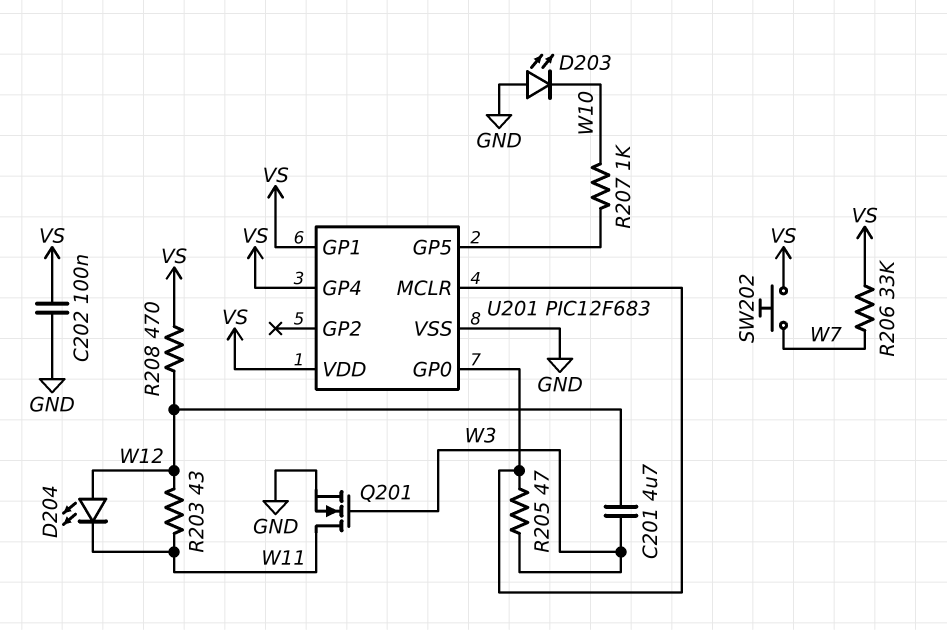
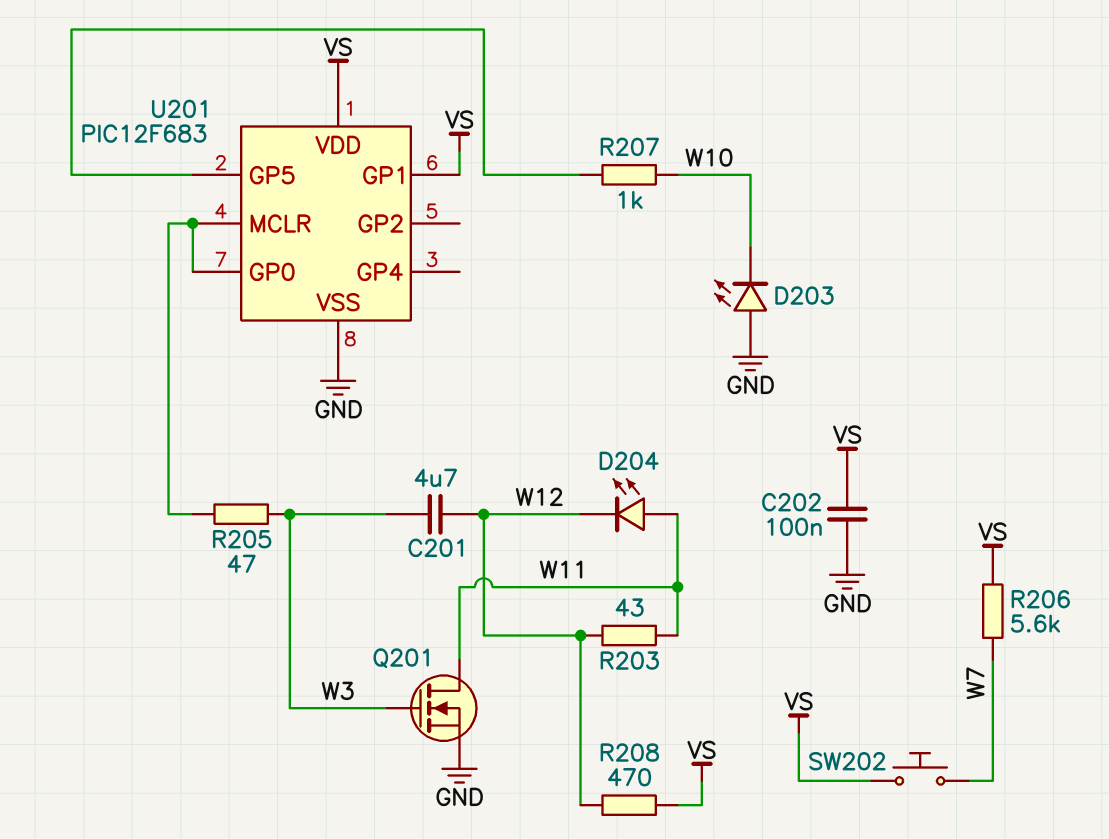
D204: LED (A W12, K W11) -> LED (A W11, K W12)
R206: 33k (VS, W7) -> 5.6k (VS, W7)
U201 pin GP4: VS -> none

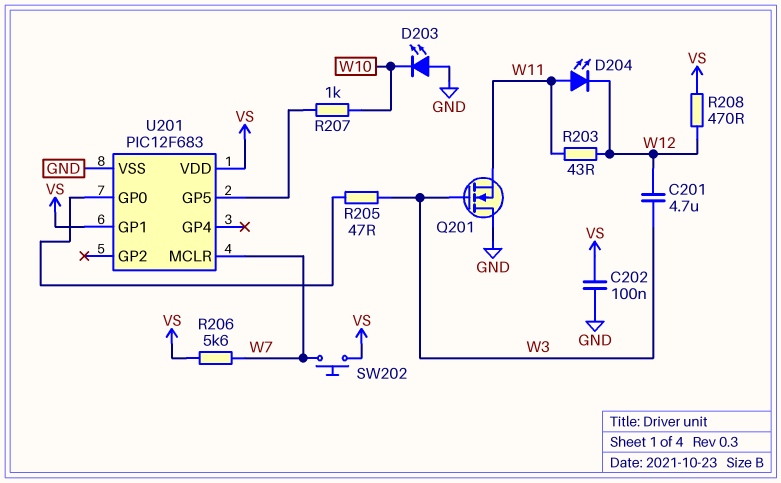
Q201: NMOS (G W3, D W11, S GND) -> NMOS (G W3, D GND, S W11)
U201 pin MCLR: U201/GP0 -> W7

